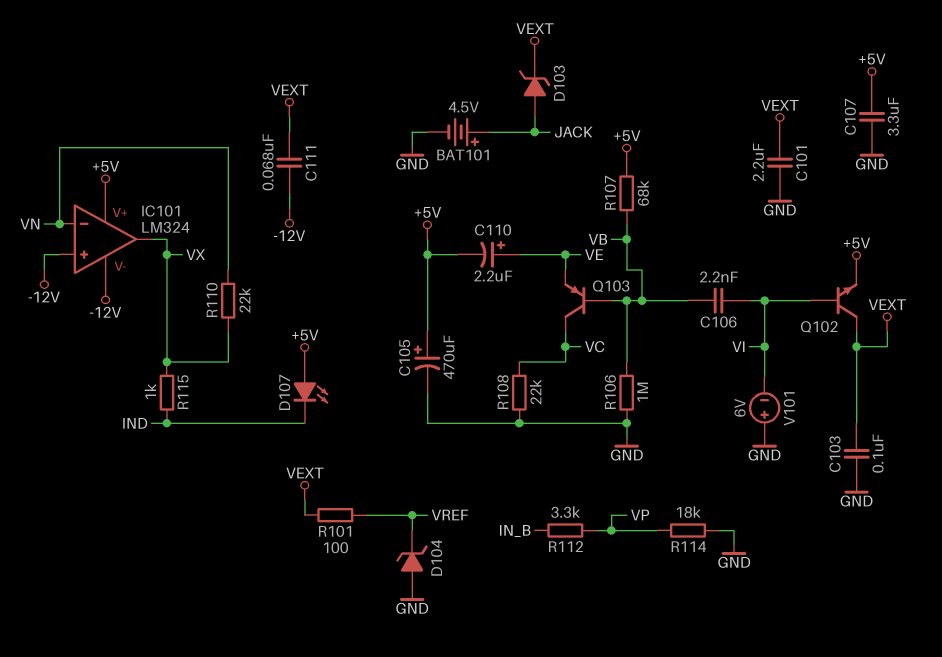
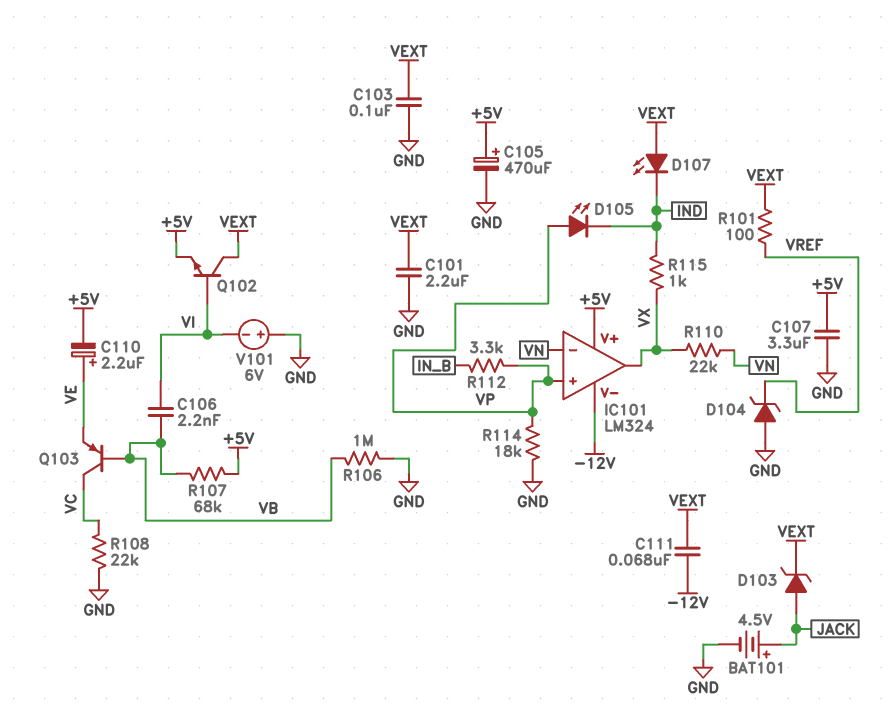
D105: none -> LED (A VP, K IND)
D107: LED (A +5V, K IND) -> LED (A VEXT, K IND)
IC101 pin in+: -12V -> VP

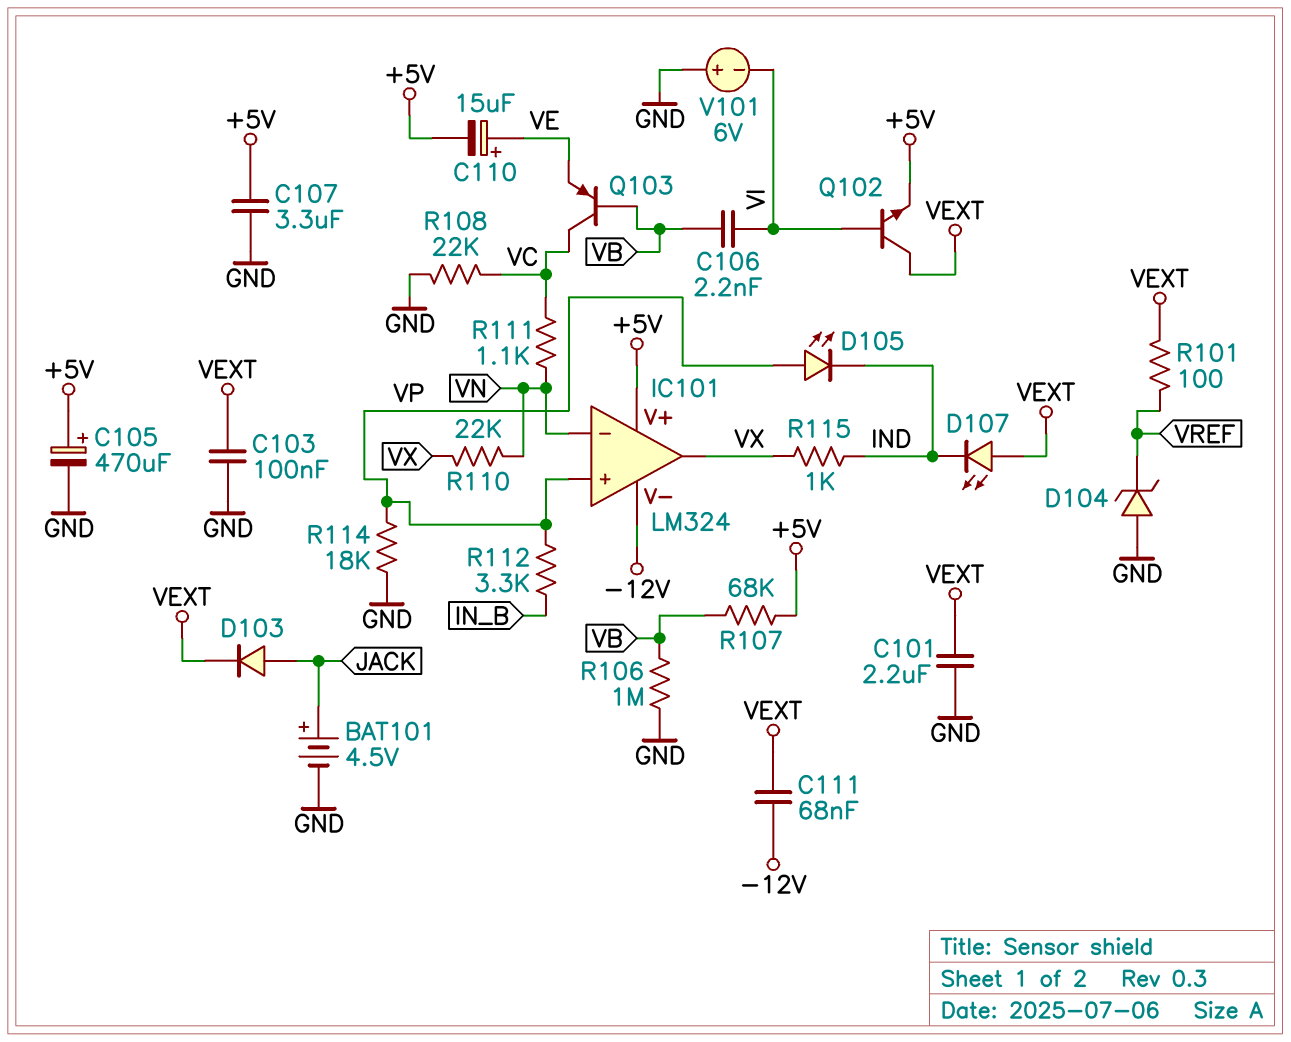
C110: 2.2uF (plus VE, minus +5V) -> 15uF (plus VE, minus +5V)
D103: zener (A JACK, K VEXT) -> diode (A JACK, K VEXT)
R111: none -> 1.1k (VC, VN)

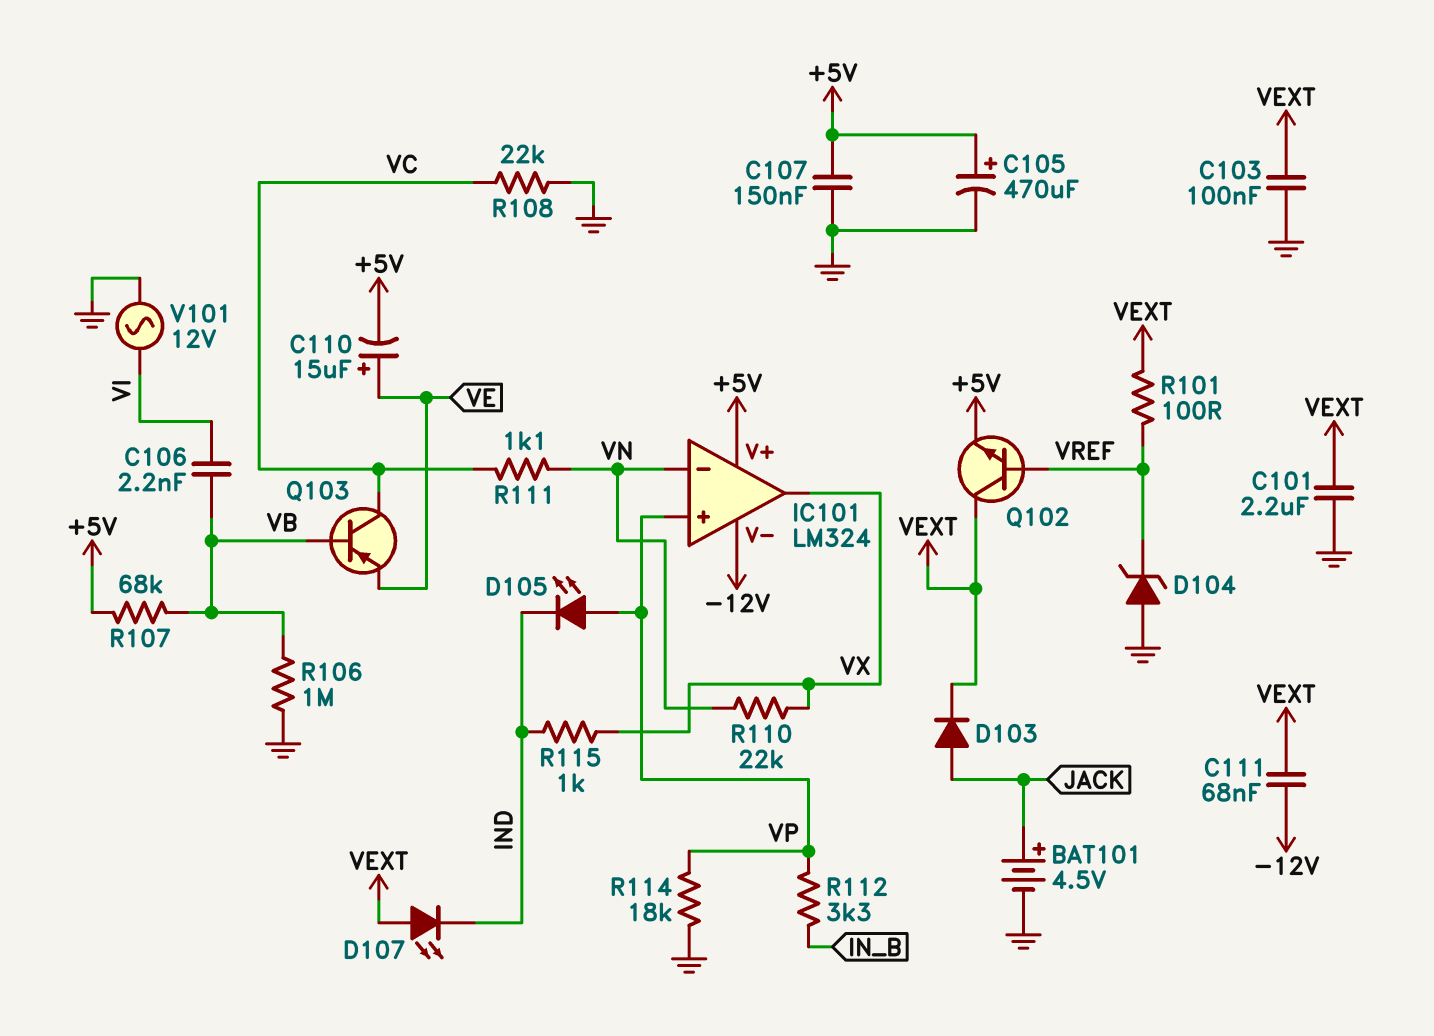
C107: 3.3uF (+5V, GND) -> 150nF (+5V, GND)
Q102: NPN (B VI, C VEXT, E +5V) -> NPN (B VREF, C VEXT, E +5V)
V101: 6V (plus GND, minus VI) -> AC 12V (GND, VI)

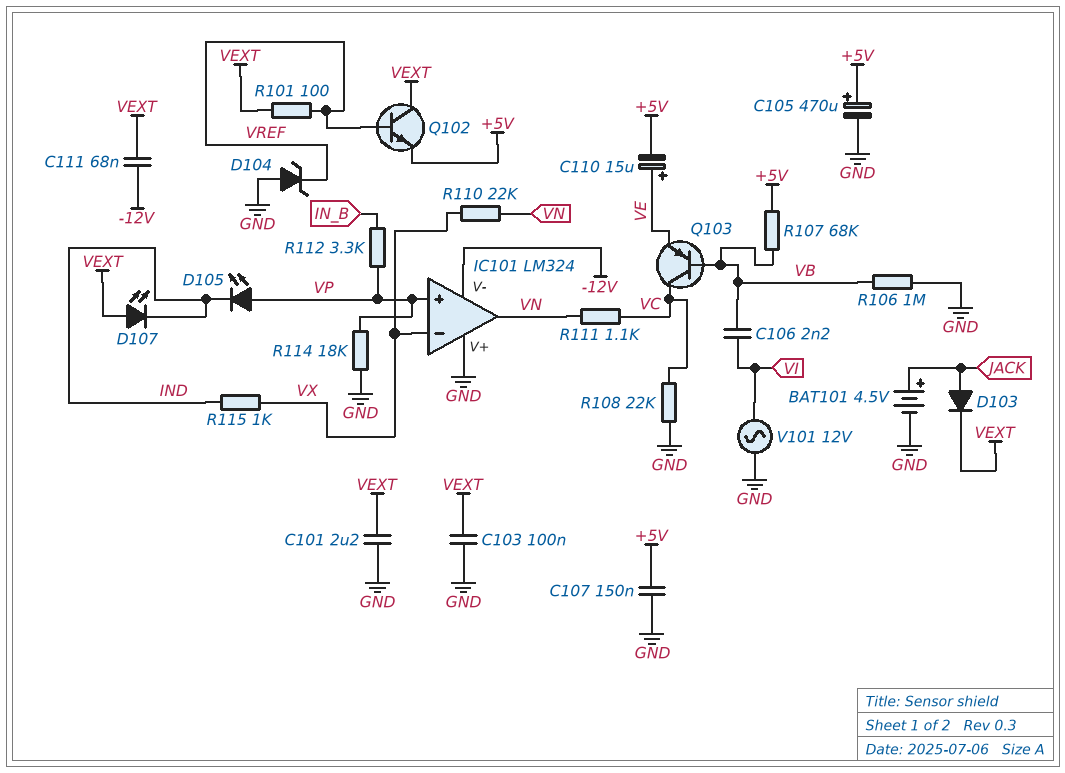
IC101 pin V+: +5V -> GND
IC101 pin in-: VN -> VX
IC101 pin out: VX -> VN

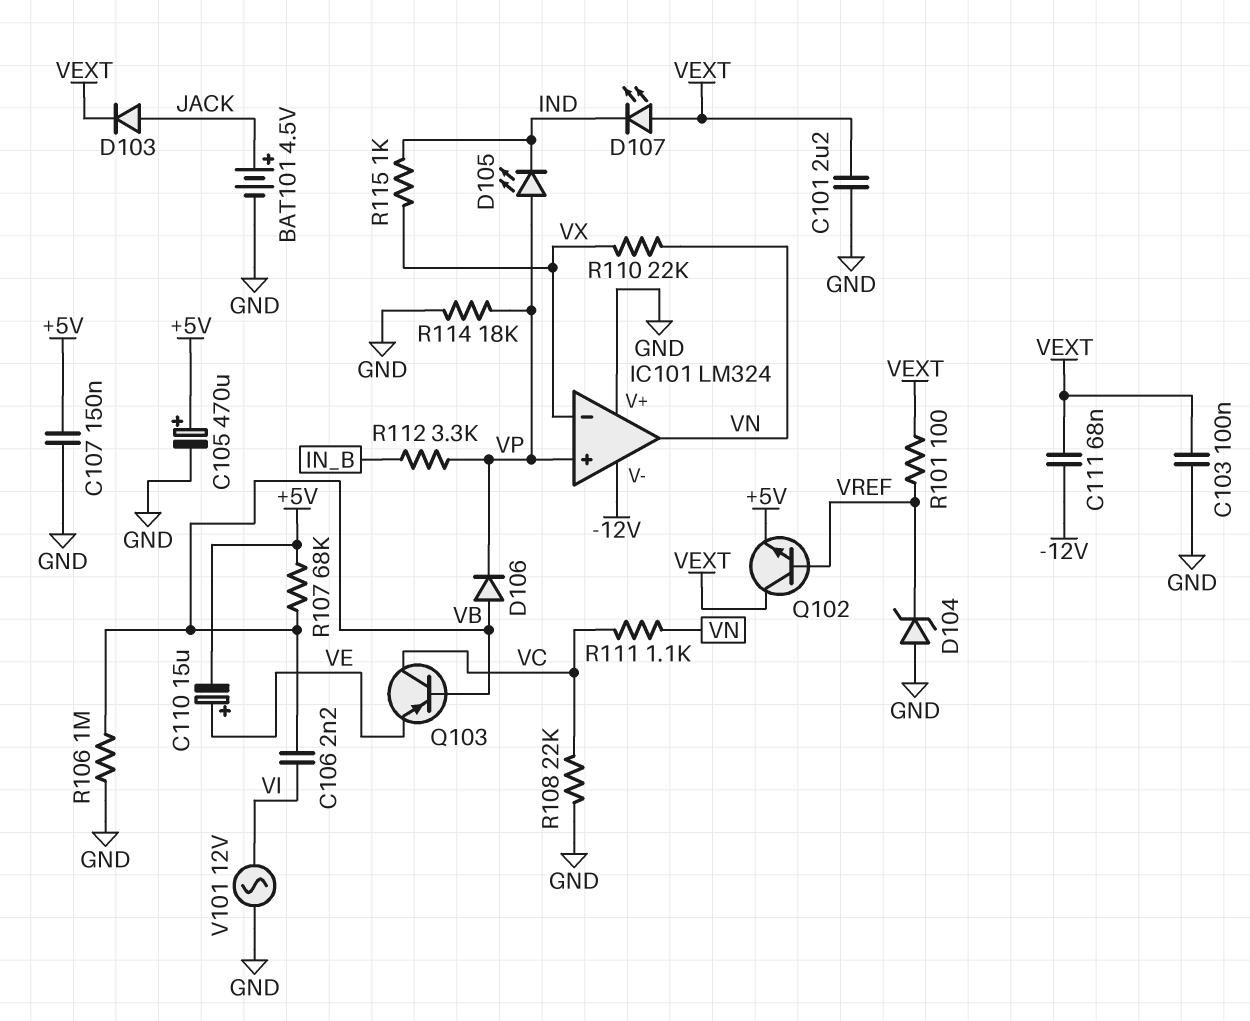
D106: none -> diode (A VB, K VP)

